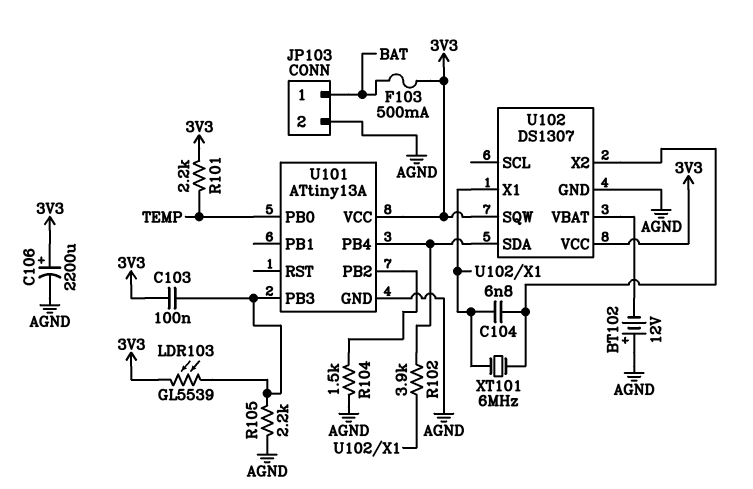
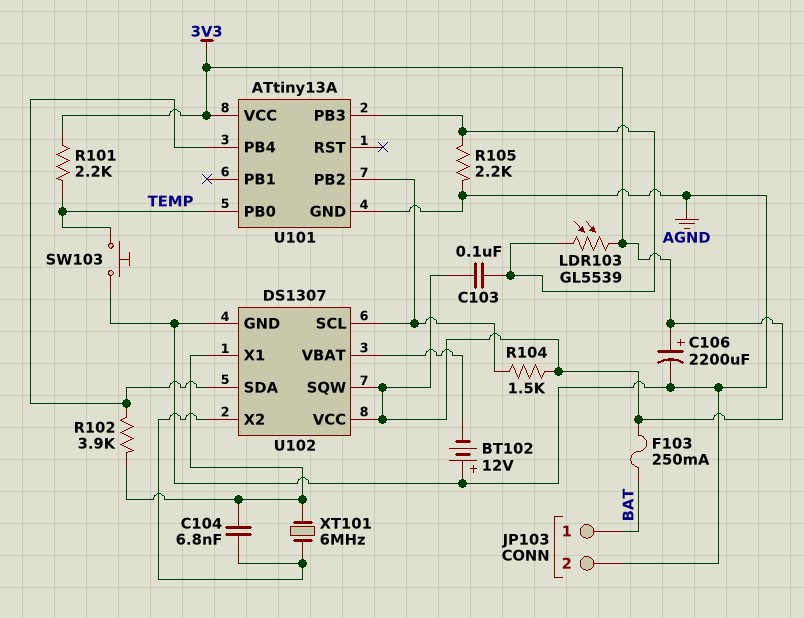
F103: 500mA (3V3, BAT) -> 250mA (3V3, BAT)
R104: 1.5k (AGND, U101/PB2) -> 1.5k (3V3, U101/PB2)
SW103: none -> button (AGND, TEMP)
U102 pin SCL: none -> U101/PB2

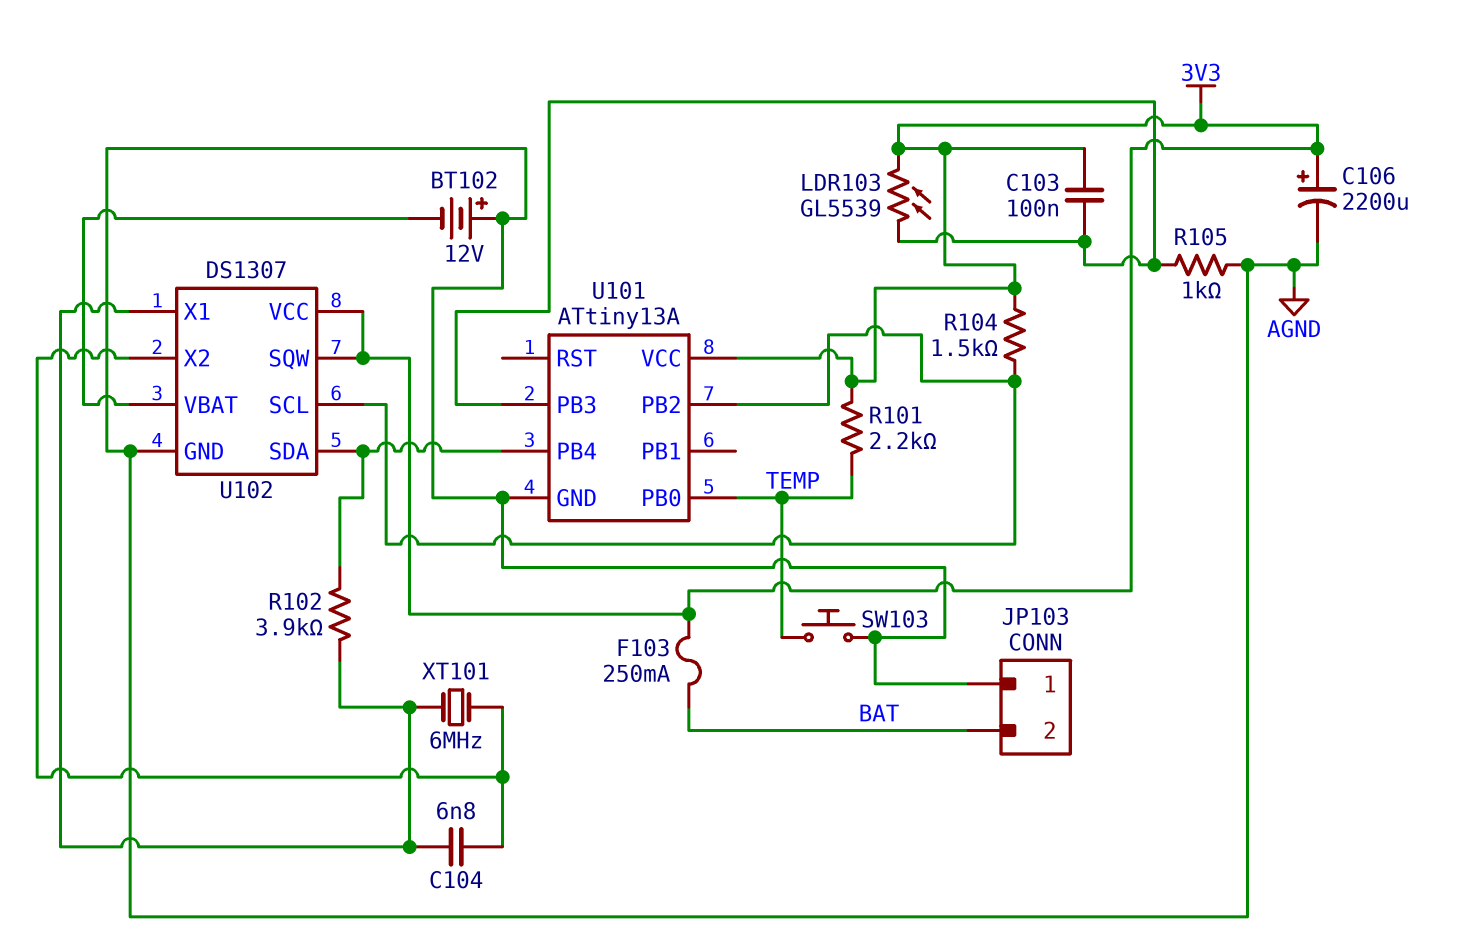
JP103 pin 1: BAT -> AGND
JP103 pin 2: AGND -> BAT
R105: 2.2k (AGND, U101/PB3) -> 1k (AGND, U101/PB3)

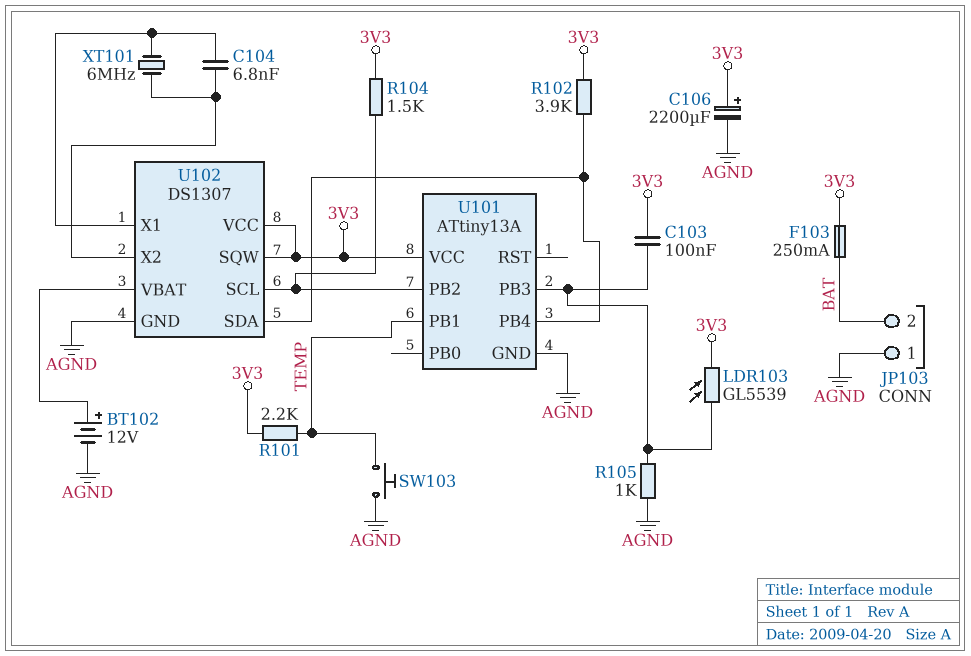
BT102: 12V (plus AGND, minus U102/VBAT) -> 12V (plus U102/VBAT, minus AGND)
R102: 3.9k (U101/PB4, U102/X1) -> 3.9k (3V3, U101/PB4)
U101 pin PB0: TEMP -> none
U101 pin PB1: none -> TEMP

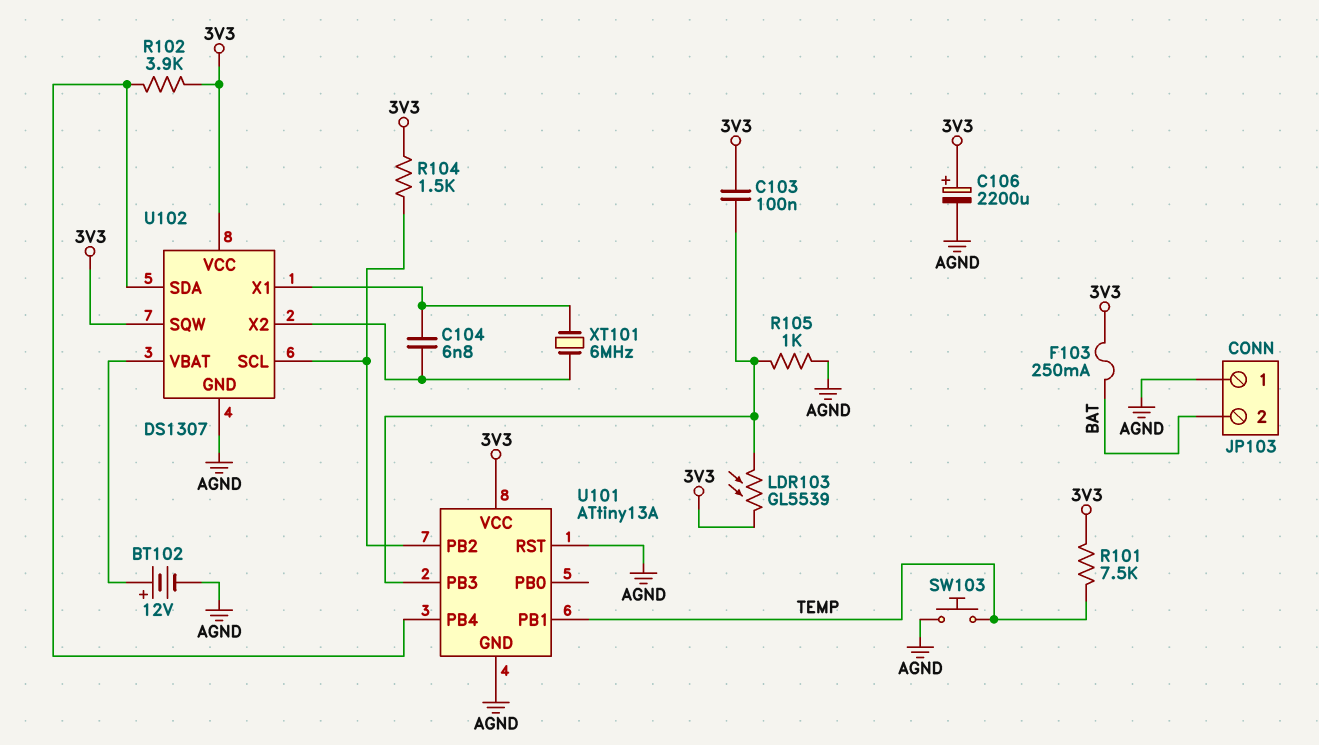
R101: 2.2k (3V3, TEMP) -> 7.5k (3V3, TEMP)
U101 pin RST: none -> AGND

